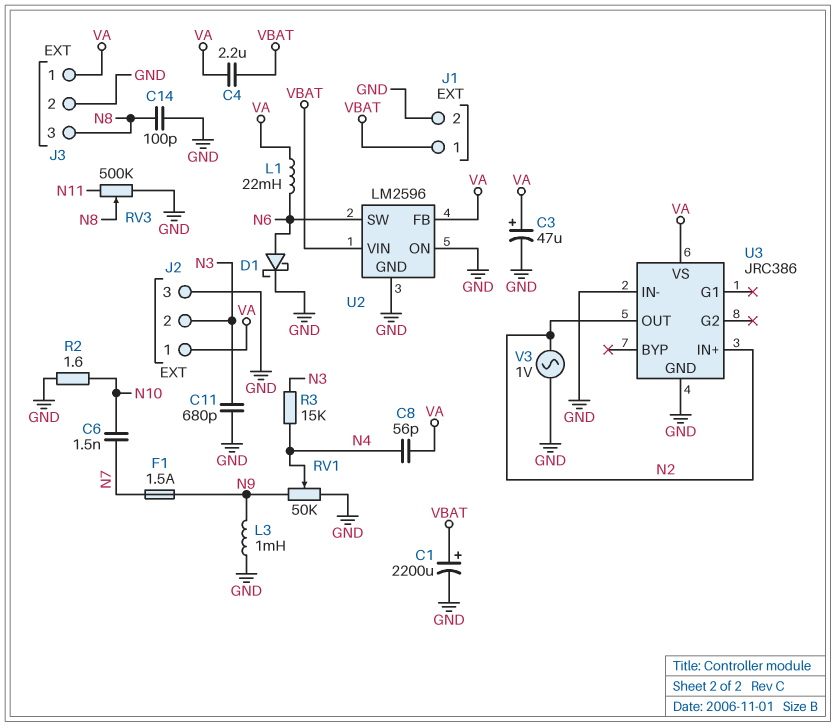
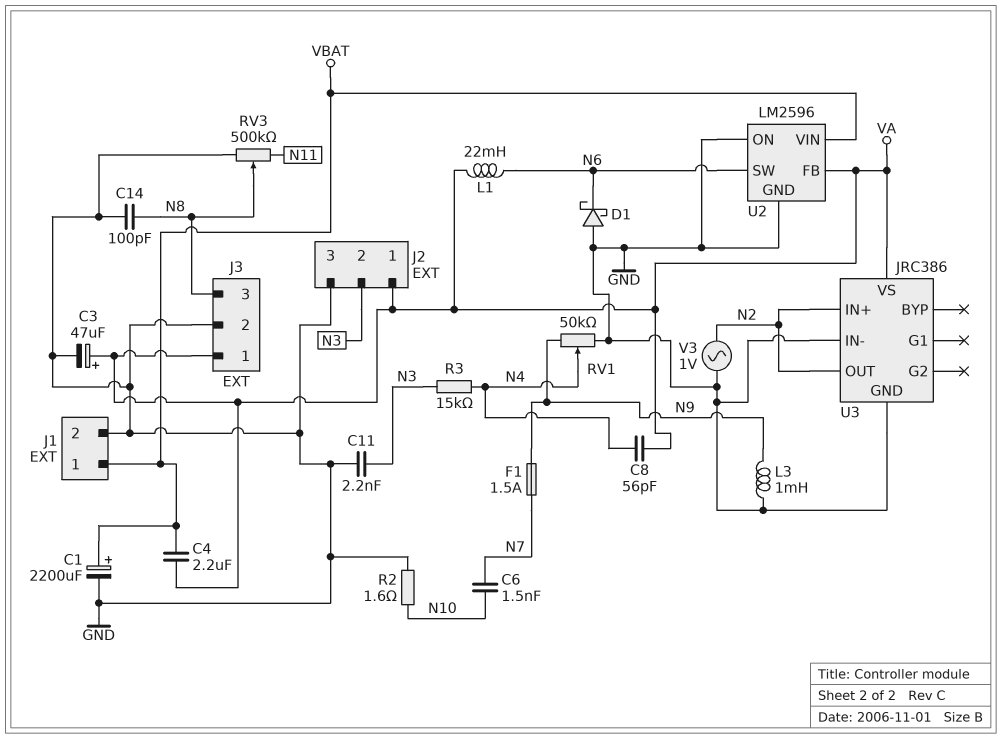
C11: 680pF (GND, N3) -> 2.2nF (GND, N3)
D1: schottky (A N6, K GND) -> schottky (A GND, K N6)

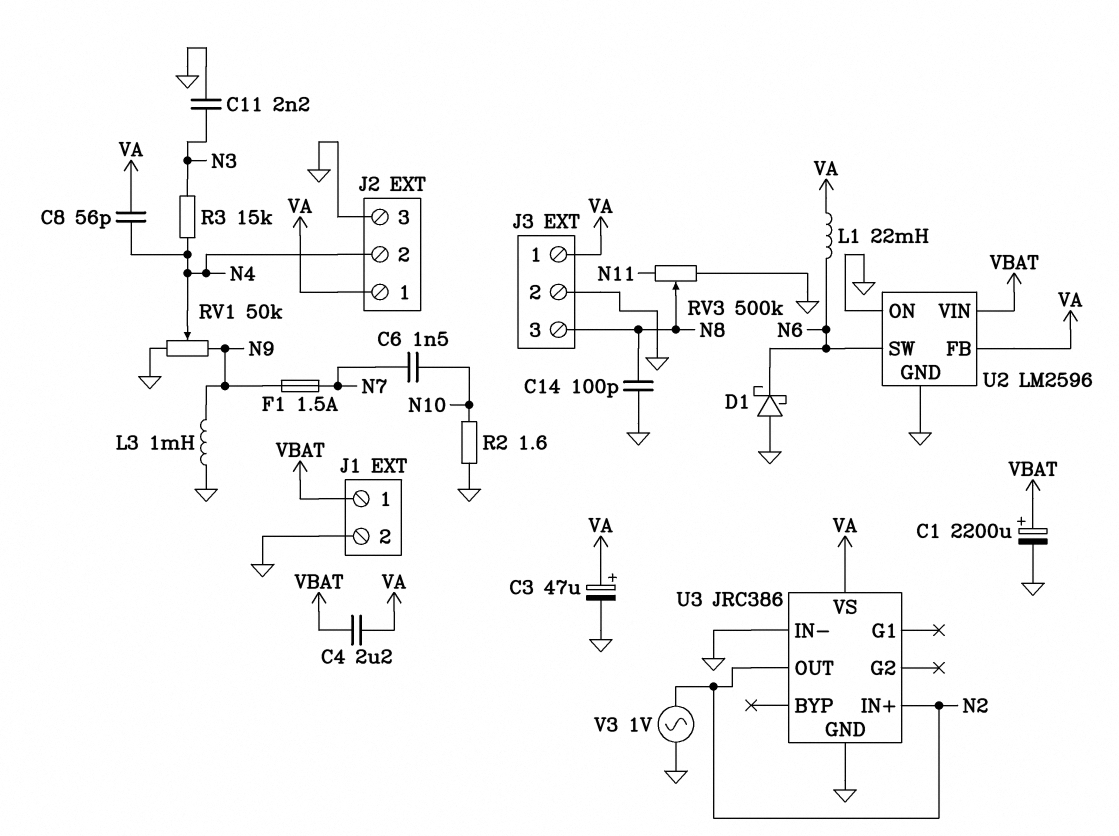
J2 pin 2: N3 -> N4

